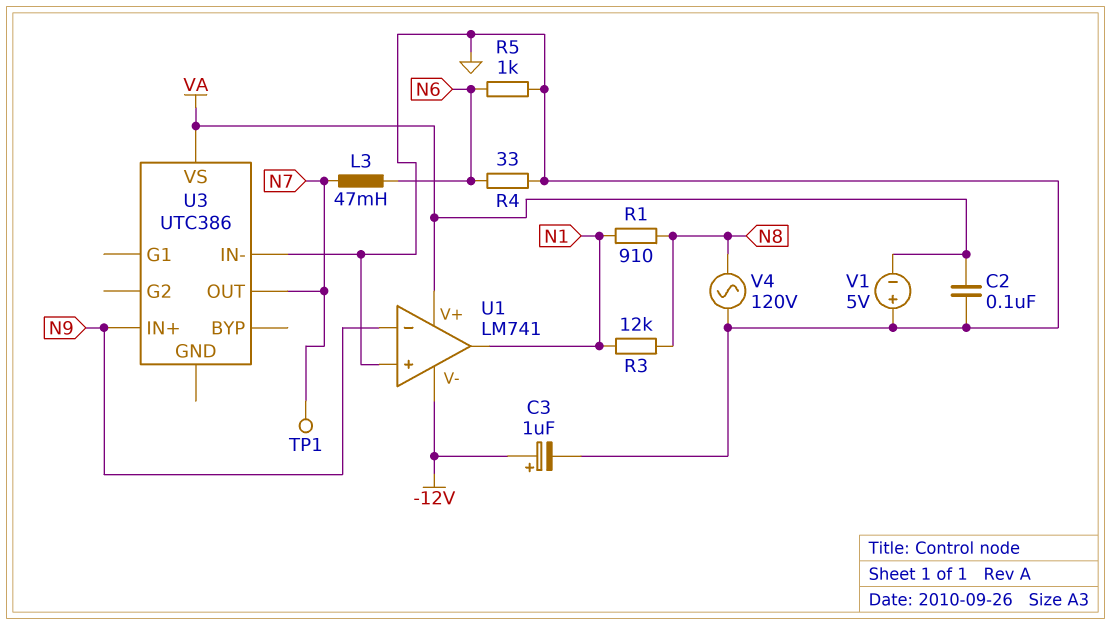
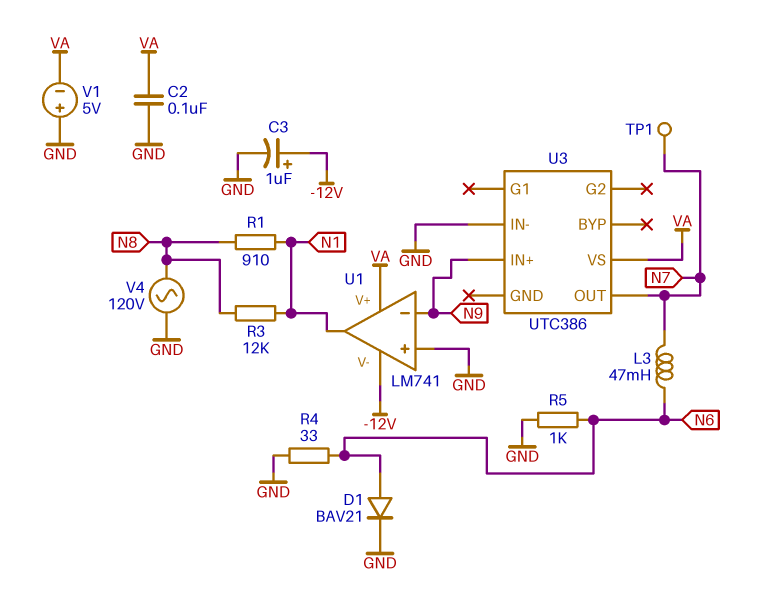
D1: none -> diode BAV21 (A N6, K GND)

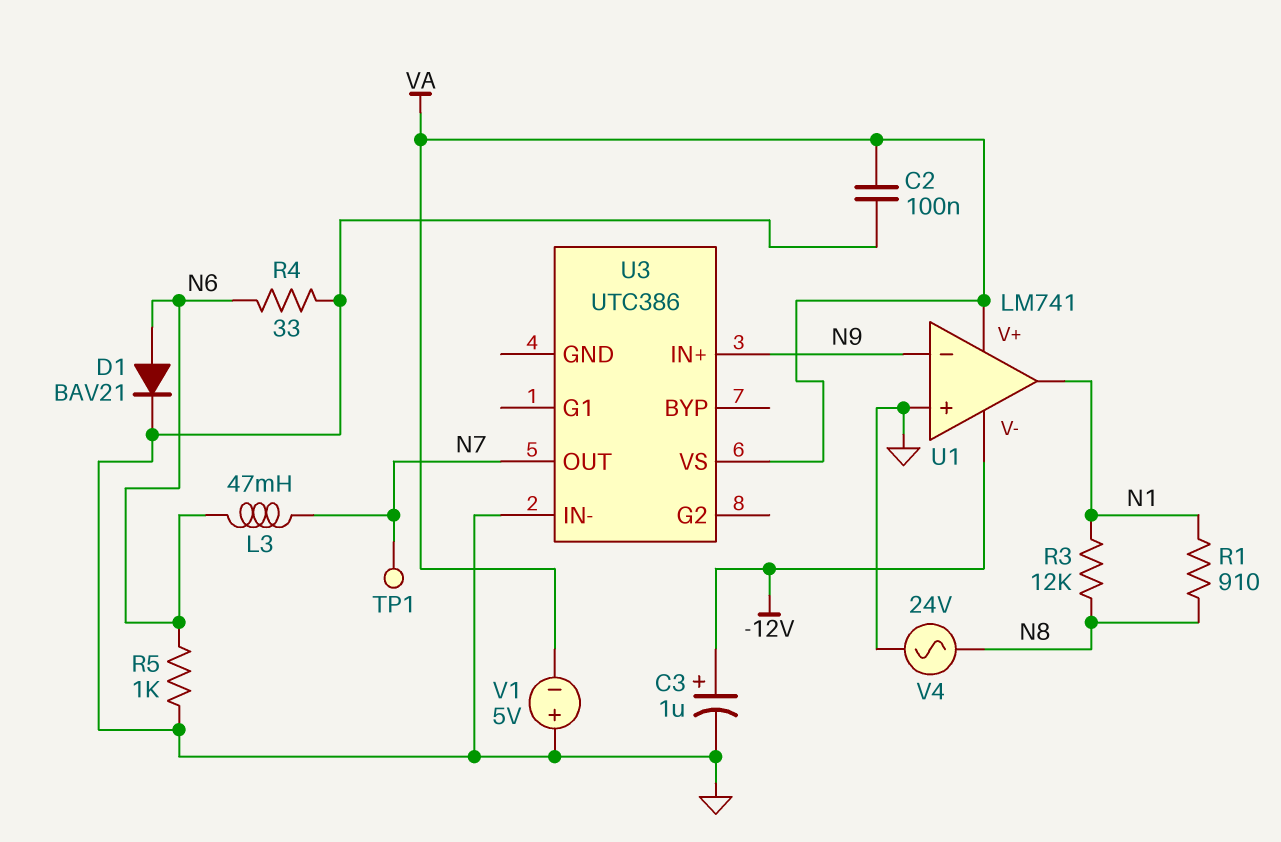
V4: AC 120V (GND, N8) -> AC 24V (GND, N8)

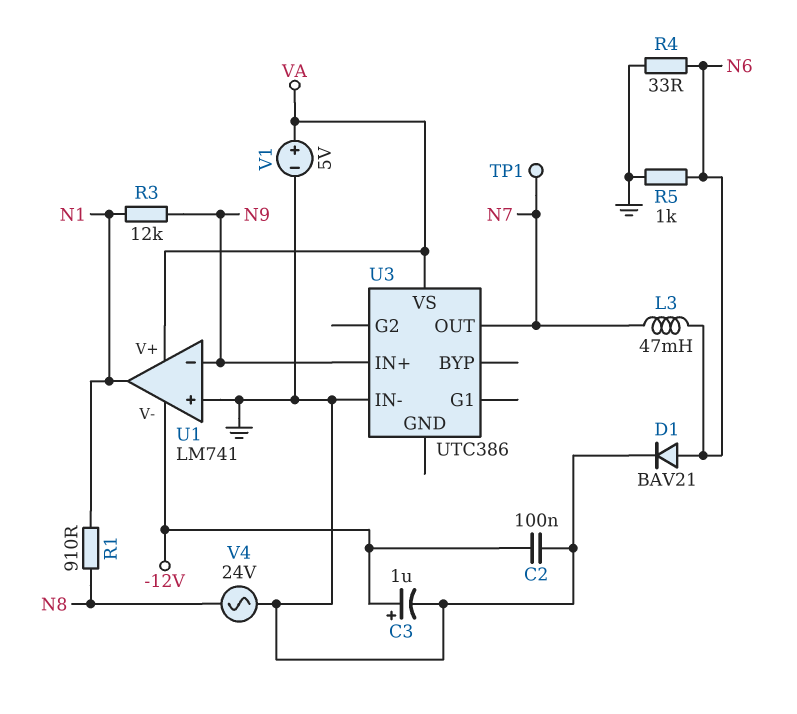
C2: 100nF (GND, VA) -> 100nF (-12V, GND)
R3: 12k (N1, N8) -> 12k (N1, N9)
V1: 5V (plus GND, minus VA) -> 5V (plus VA, minus GND)

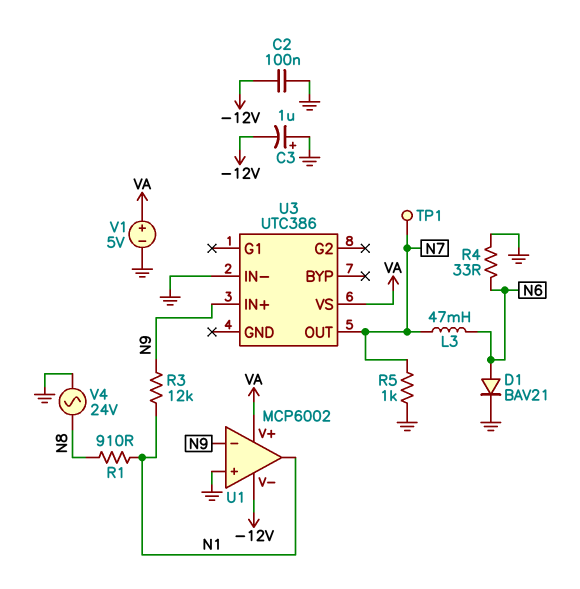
C3: 1uF (plus -12V, minus GND) -> 1uF (plus GND, minus -12V)
R5: 1k (GND, N6) -> 1k (GND, N7)
U1: LM741 -> MCP6002

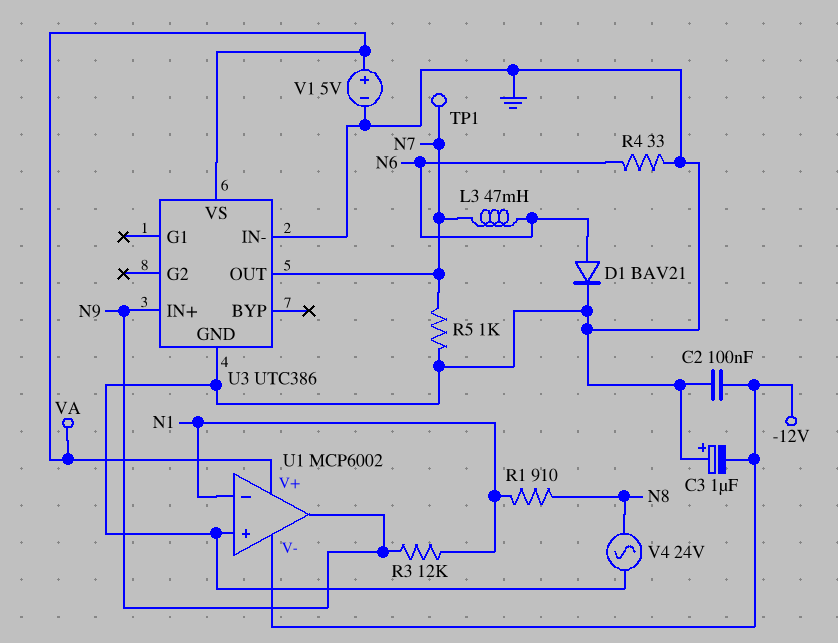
U1 pin in-: N9 -> N1
U1 pin out: N1 -> N9
U3 pin GND: none -> GND

